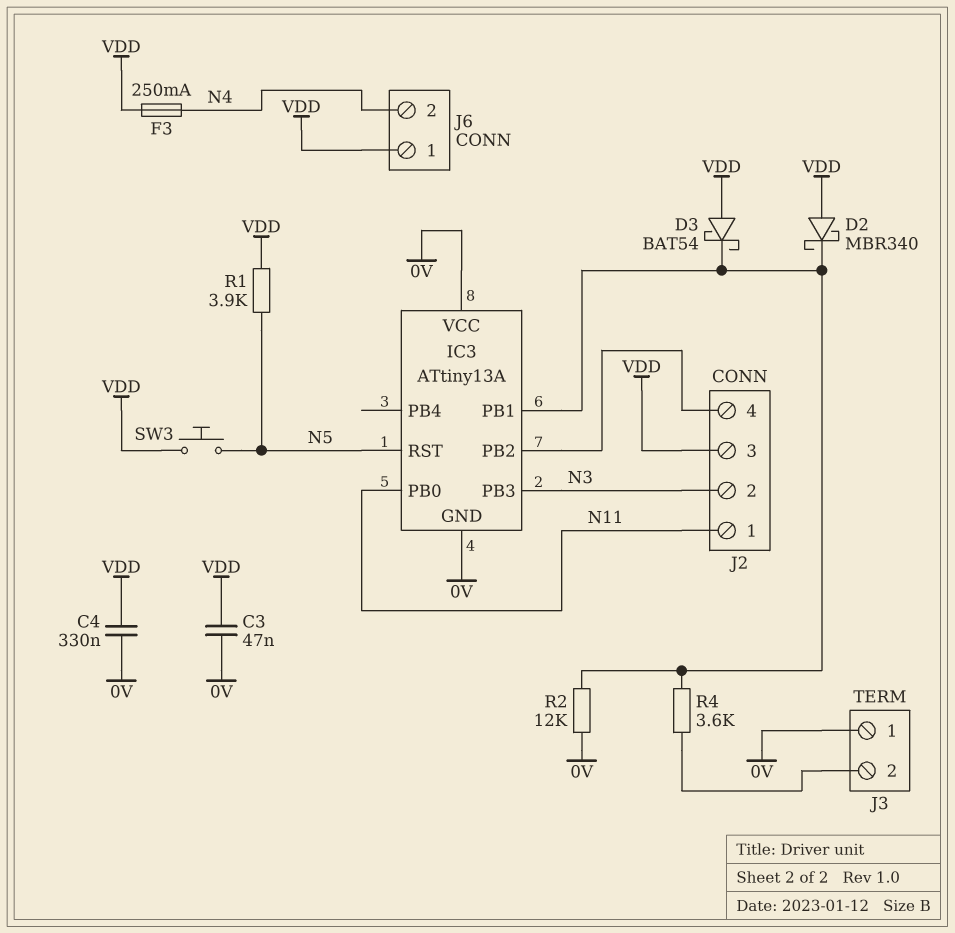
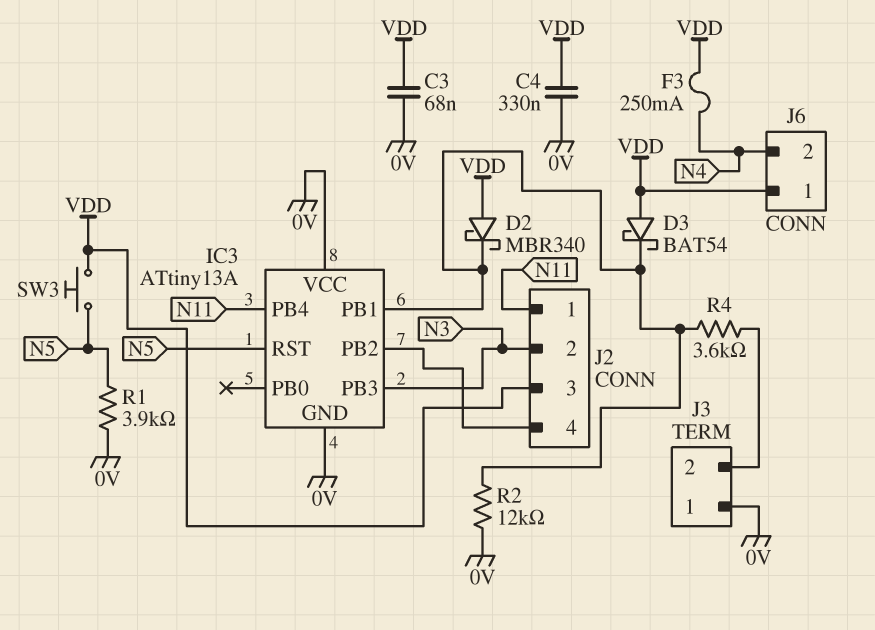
C3: 47nF (0V, VDD) -> 68nF (0V, VDD)
IC3 pin PB0: N11 -> none
IC3 pin PB4: none -> N11
R1: 3.9k (N5, VDD) -> 3.9k (0V, N5)

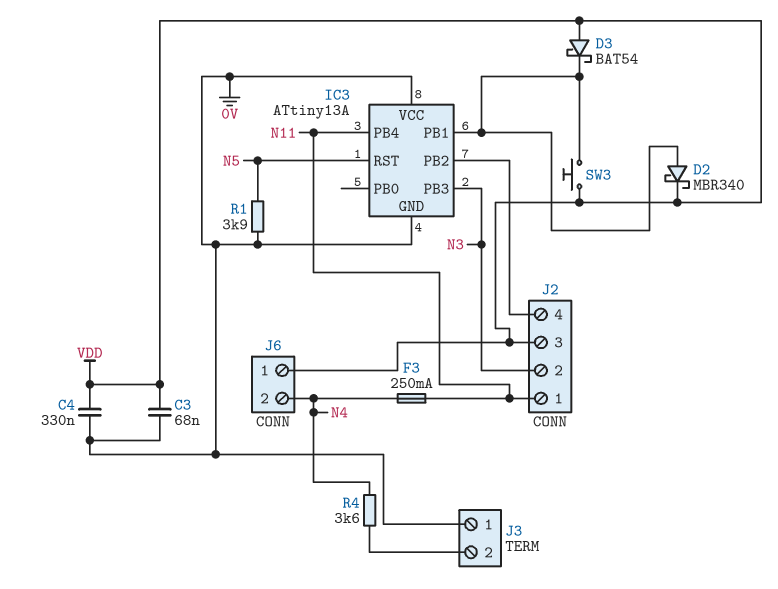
D2: schottky MBR340 (A VDD, K IC3/PB1) -> schottky MBR340 (A IC3/PB1, K VDD)
F3: 250mA (N4, VDD) -> 250mA (N4, N11)
R2: 12k (0V, IC3/PB1) -> none
R4: 3.6k (IC3/PB1, J3/2) -> 3.6k (J3/2, N4)
SW3: button (N5, VDD) -> button (IC3/PB1, VDD)

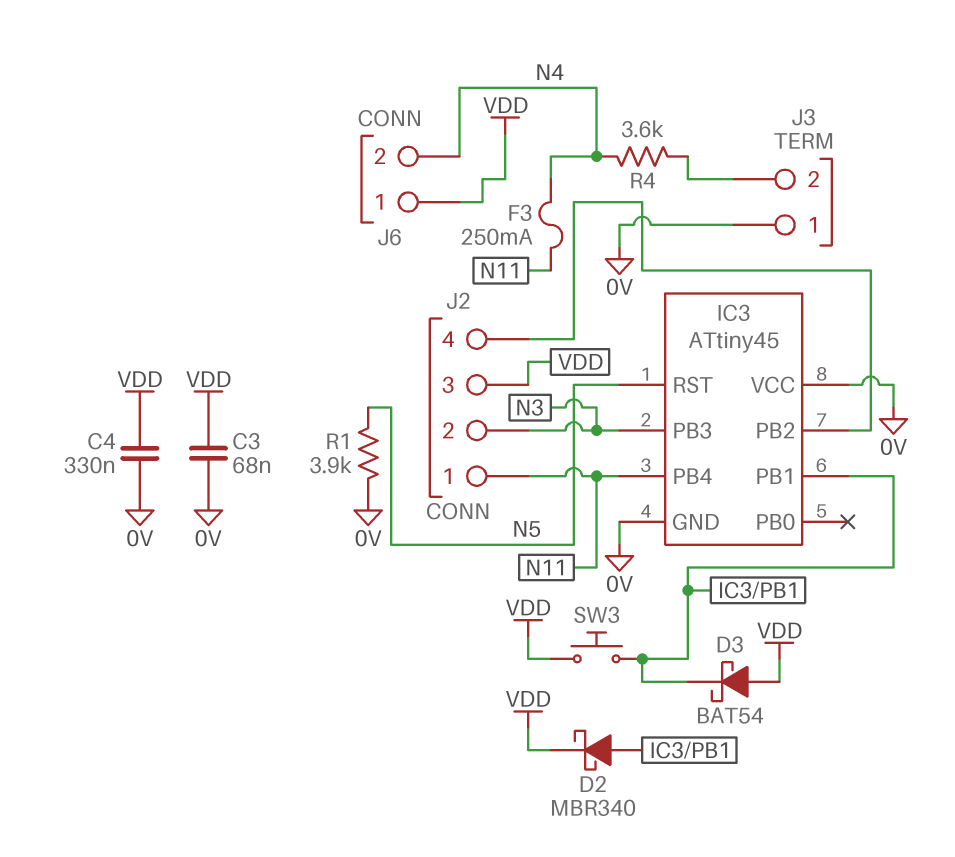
IC3: ATtiny13A -> ATtiny45

